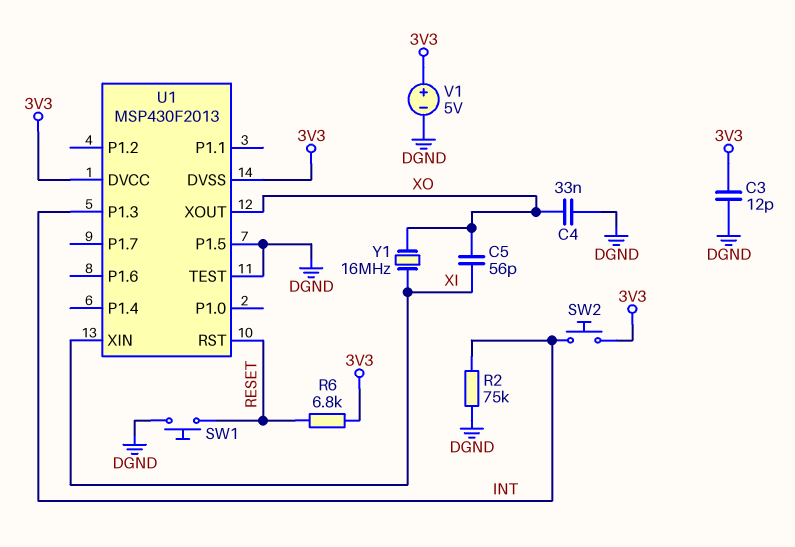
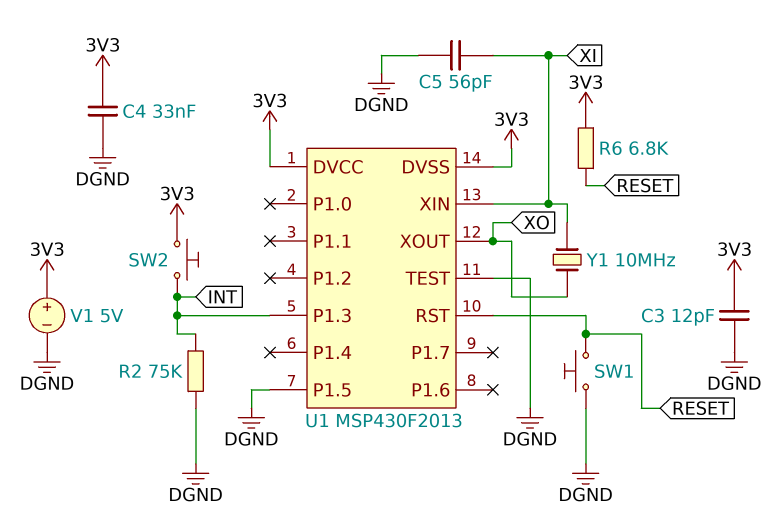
C4: 33nF (DGND, XO) -> 33nF (3V3, DGND)
C5: 56pF (XI, XO) -> 56pF (DGND, XI)
Y1: 16MHz (XI, XO) -> 10MHz (XI, XO)

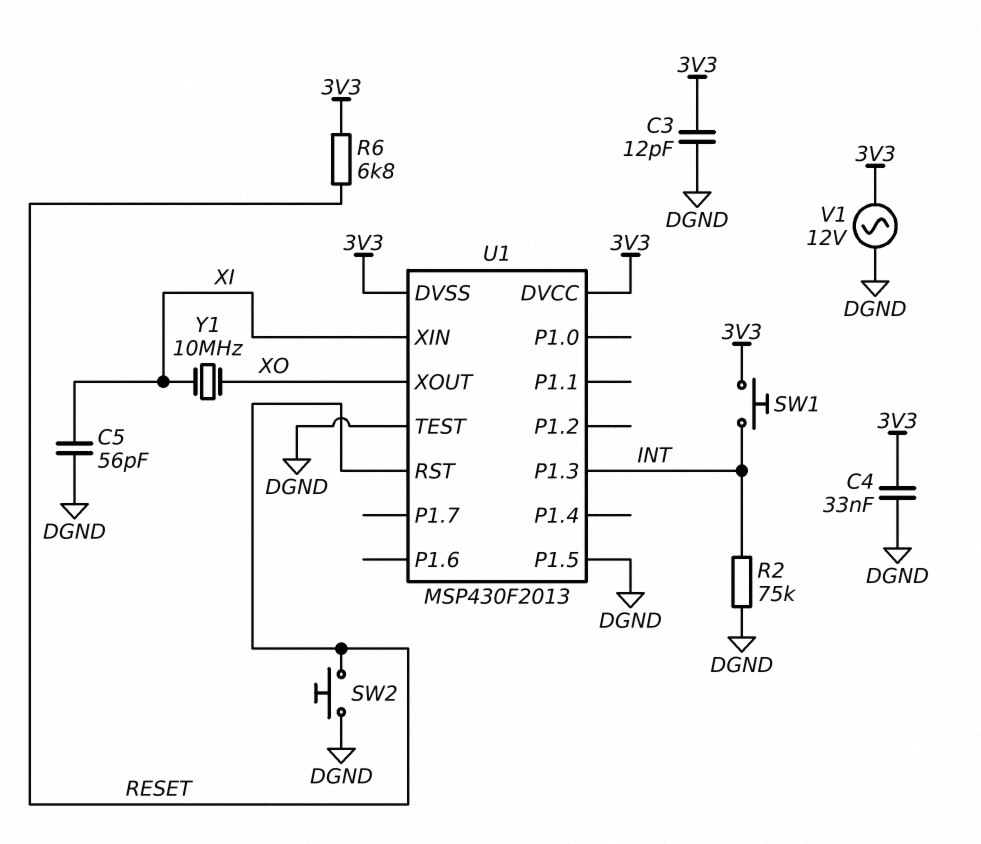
SW1: button (DGND, RESET) -> button (3V3, INT)
SW2: button (3V3, INT) -> button (DGND, RESET)
V1: 5V (plus 3V3, minus DGND) -> AC 12V (3V3, DGND)

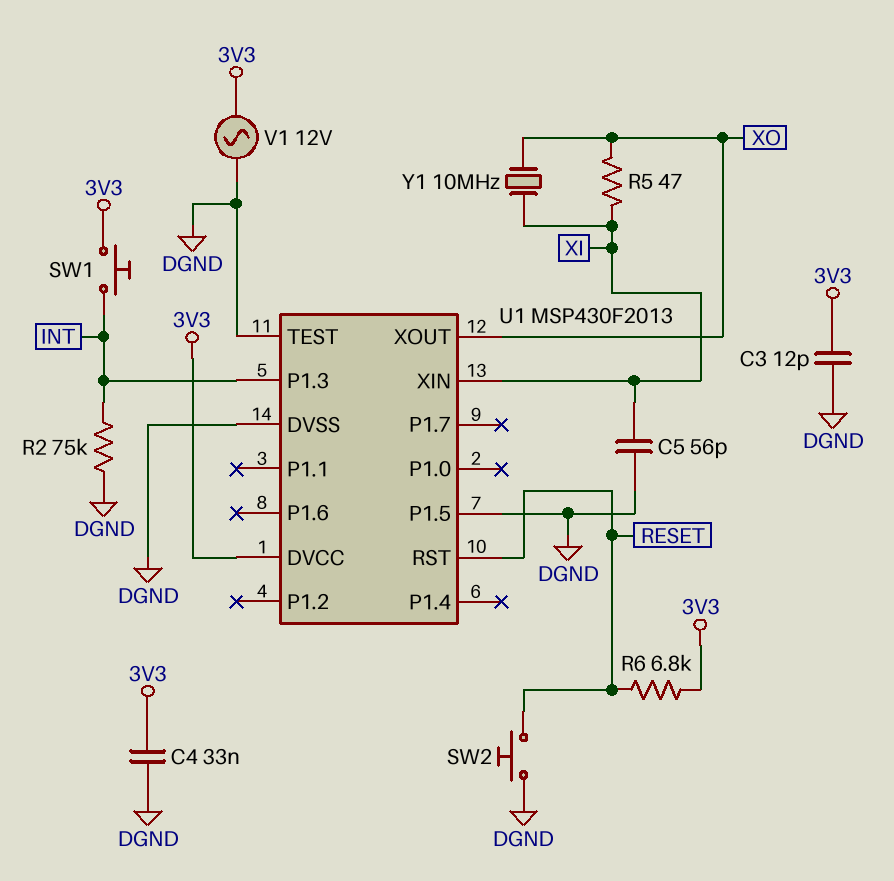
R5: none -> 47 (XI, XO)
U1 pin DVSS: 3V3 -> DGND

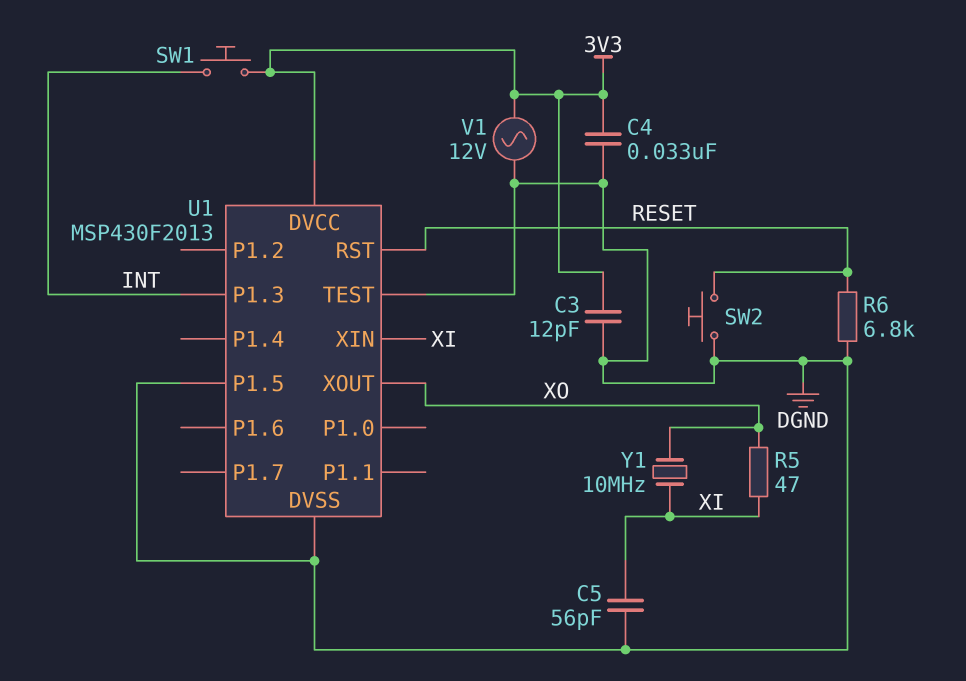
R2: 75k (DGND, INT) -> none
R6: 6.8k (3V3, RESET) -> 6.8k (DGND, RESET)

